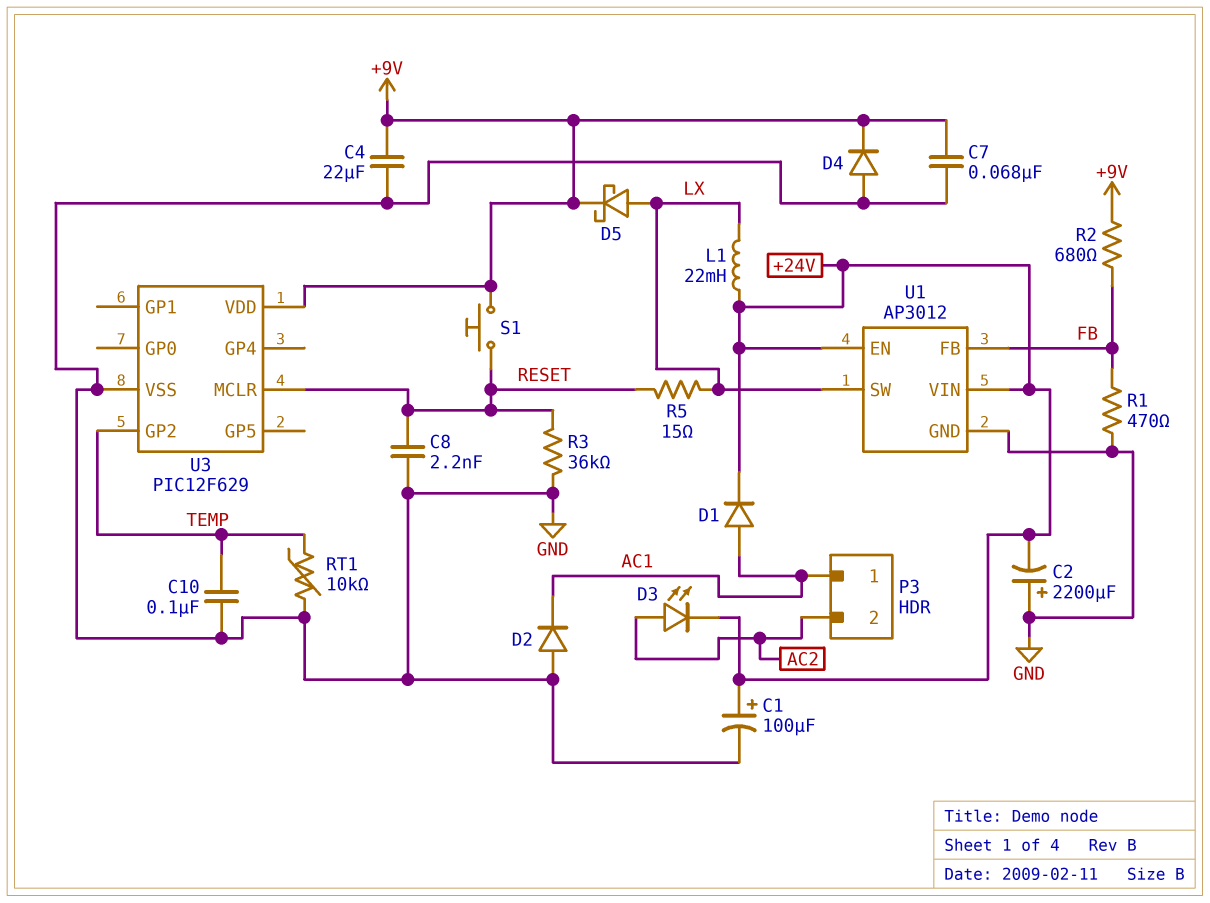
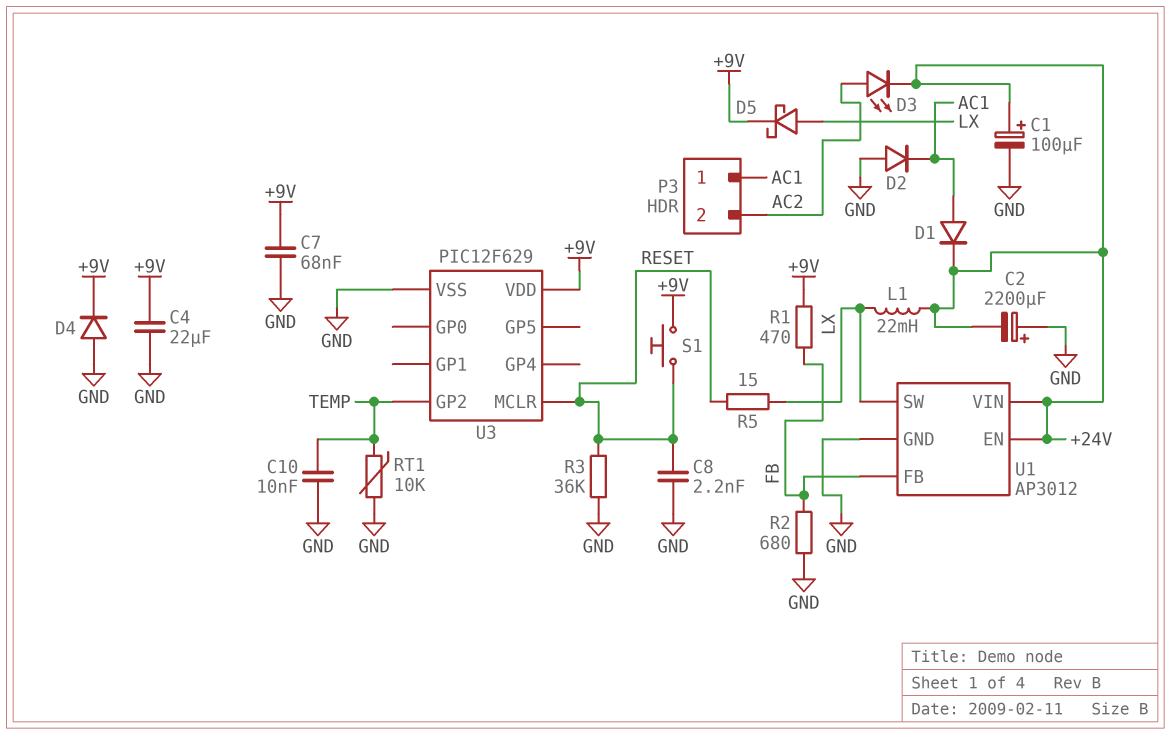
C10: 100nF (GND, TEMP) -> 10nF (GND, TEMP)
R1: 470 (FB, GND) -> 470 (+9V, FB)
R2: 680 (+9V, FB) -> 680 (FB, GND)

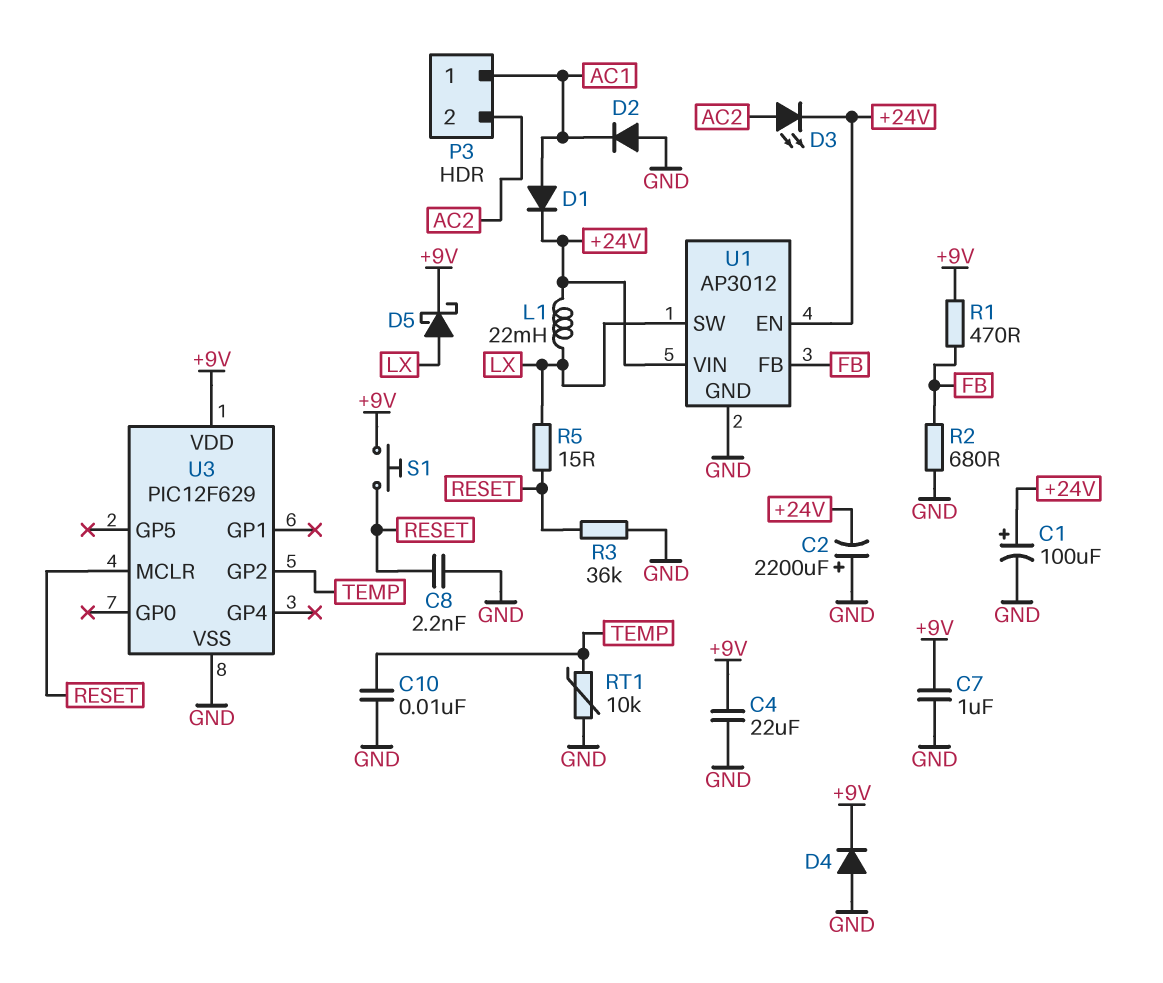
C7: 68nF (+9V, GND) -> 1uF (+9V, GND)

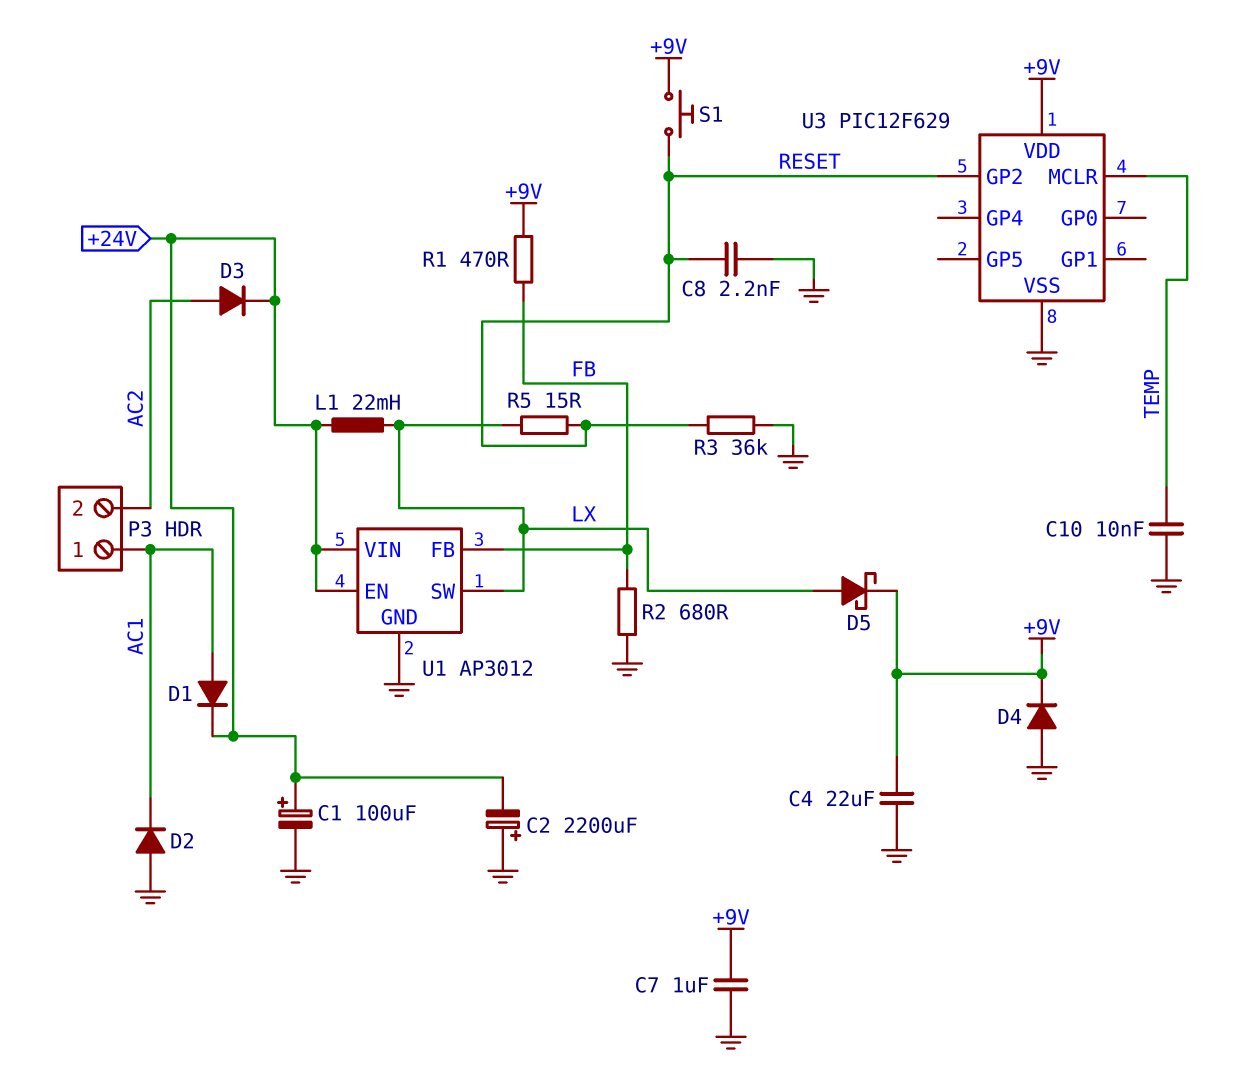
D3: LED (A AC2, K +24V) -> diode (A AC2, K +24V)
RT1: 10k (GND, TEMP) -> none
U3 pin GP2: TEMP -> RESET
U3 pin MCLR: RESET -> TEMP

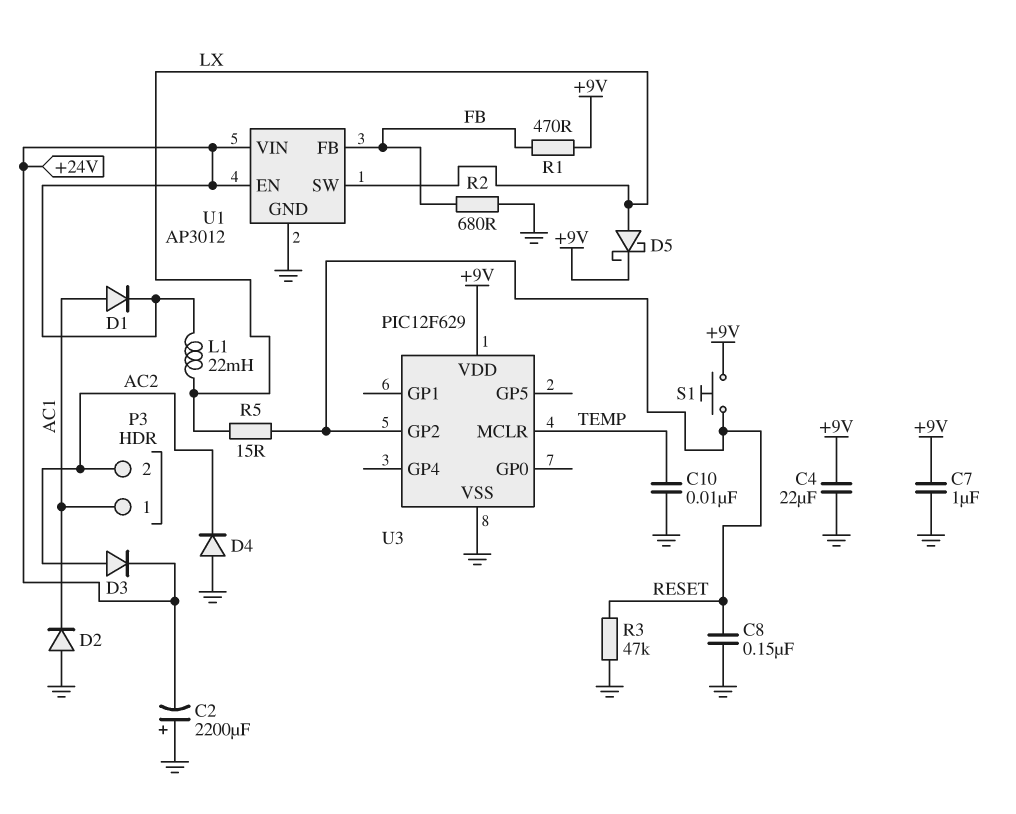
C1: 100uF (plus +24V, minus GND) -> none
C8: 2.2nF (GND, RESET) -> 150nF (GND, RESET)
D4: diode (A GND, K +9V) -> diode (A GND, K AC2)
R3: 36k (GND, RESET) -> 47k (GND, RESET)

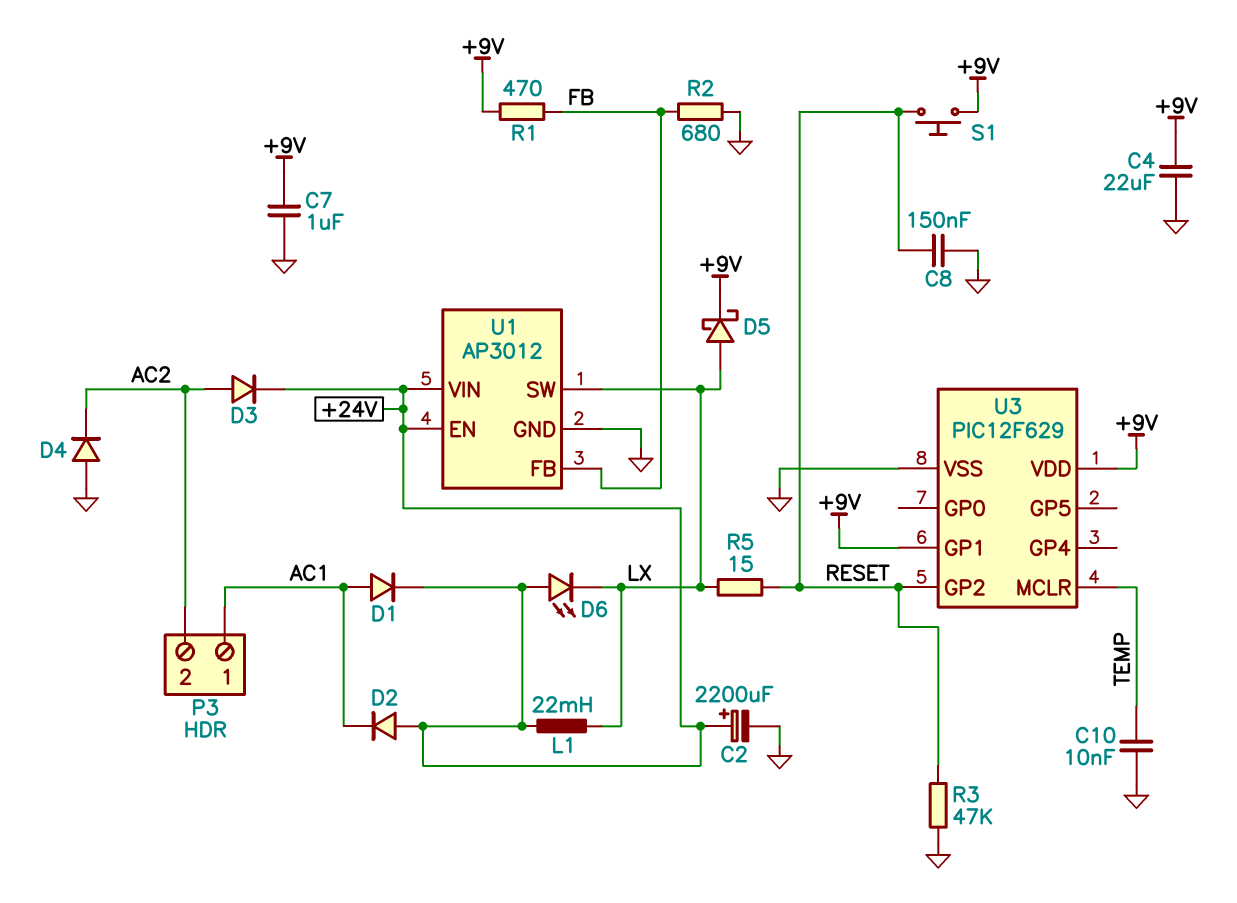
C2: 2200uF (plus GND, minus +24V) -> 2200uF (plus +24V, minus GND)
D2: diode (A GND, K AC1) -> diode (A +24V, K AC1)
D6: none -> LED (A +24V, K LX)
U3 pin GP1: none -> +9V

